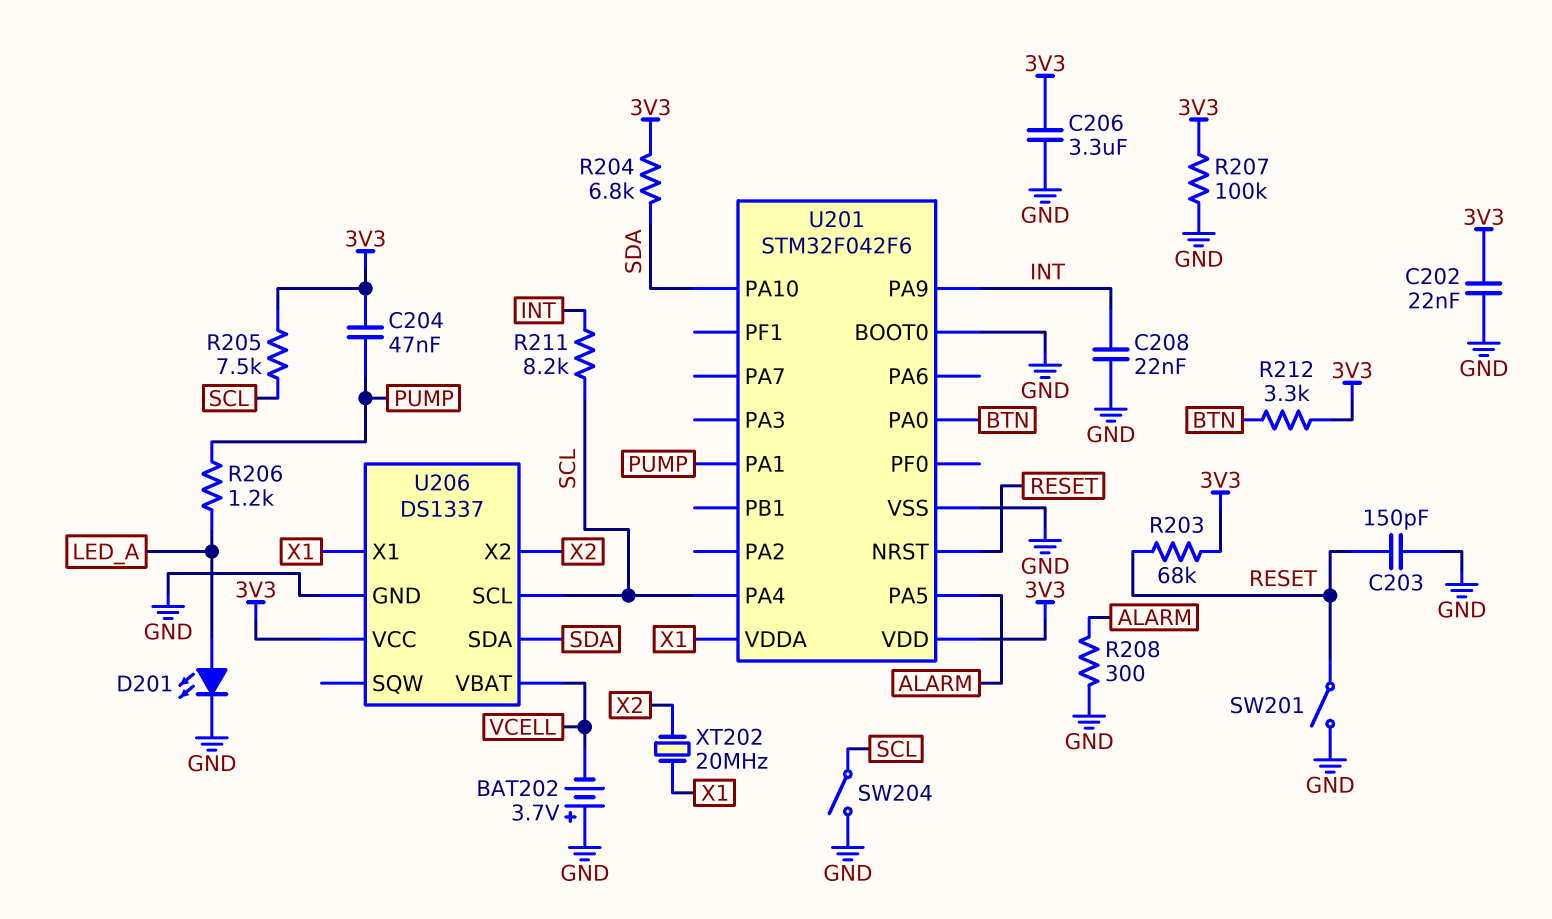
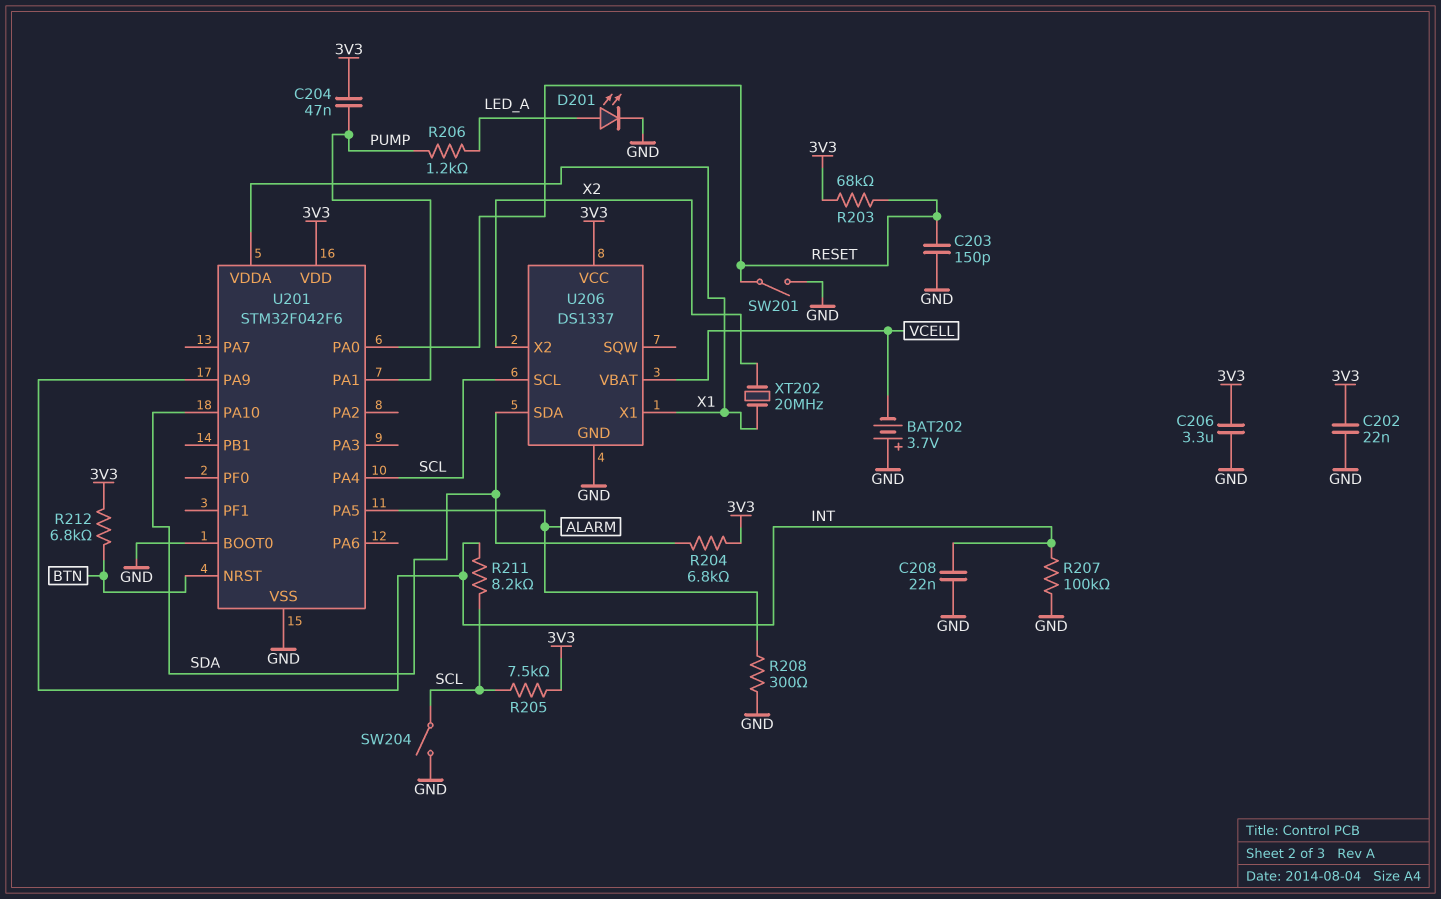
R207: 100k (3V3, GND) -> 100k (GND, INT)
R212: 3.3k (3V3, BTN) -> 6.8k (3V3, BTN)
U201 pin NRST: RESET -> BTN
U201 pin PA0: BTN -> RESET

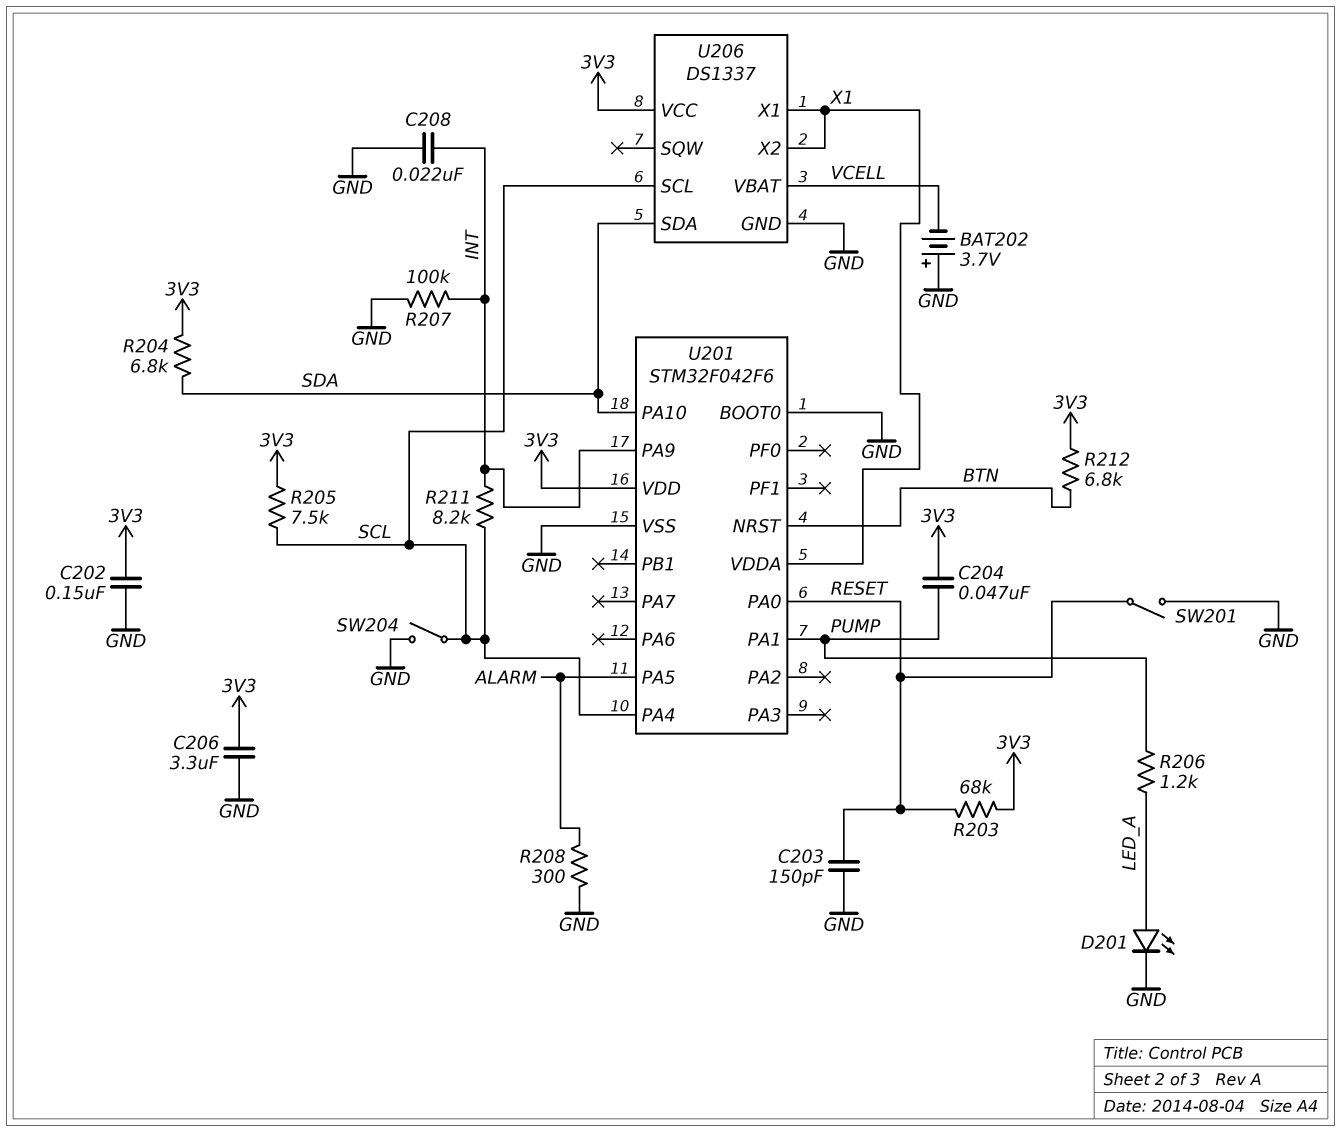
C202: 22nF (3V3, GND) -> 150nF (3V3, GND)
U206 pin X2: X2 -> X1
XT202: 20MHz (X1, X2) -> none

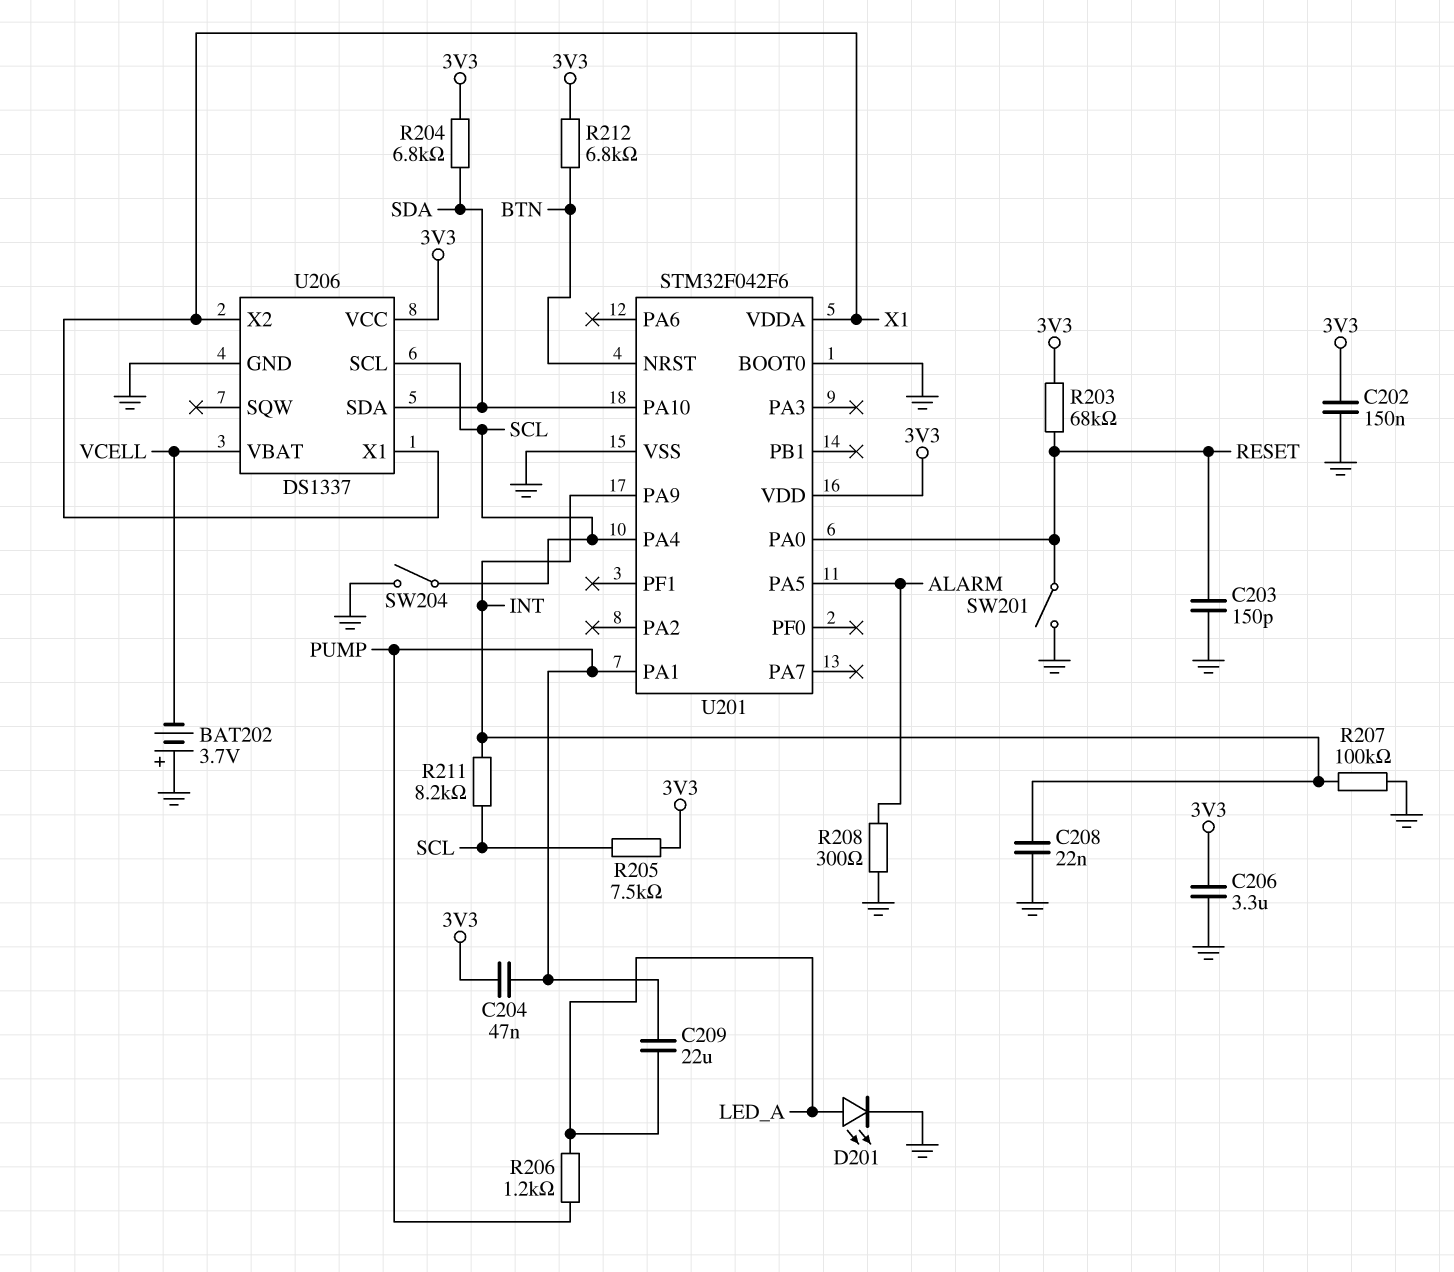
C209: none -> 22uF (LED_A, PUMP)

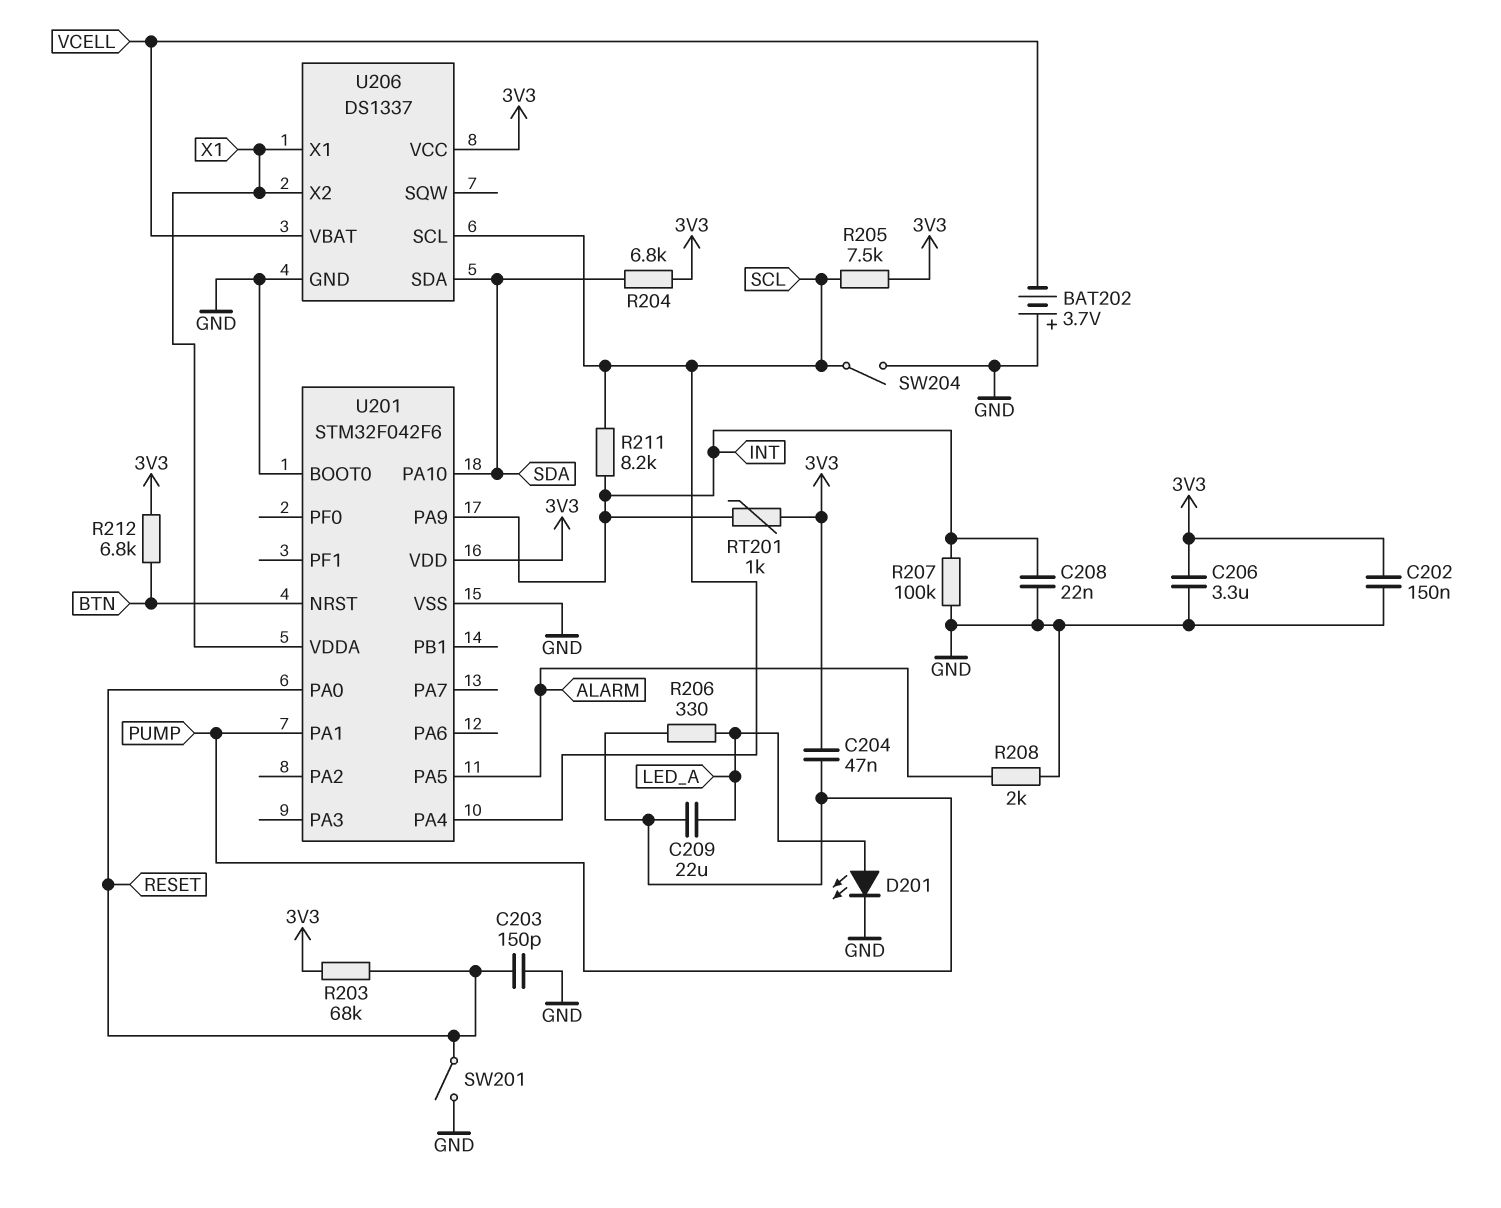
R206: 1.2k (LED_A, PUMP) -> 330 (LED_A, PUMP)
R208: 300 (ALARM, GND) -> 2k (ALARM, GND)
RT201: none -> 1k (3V3, INT)

